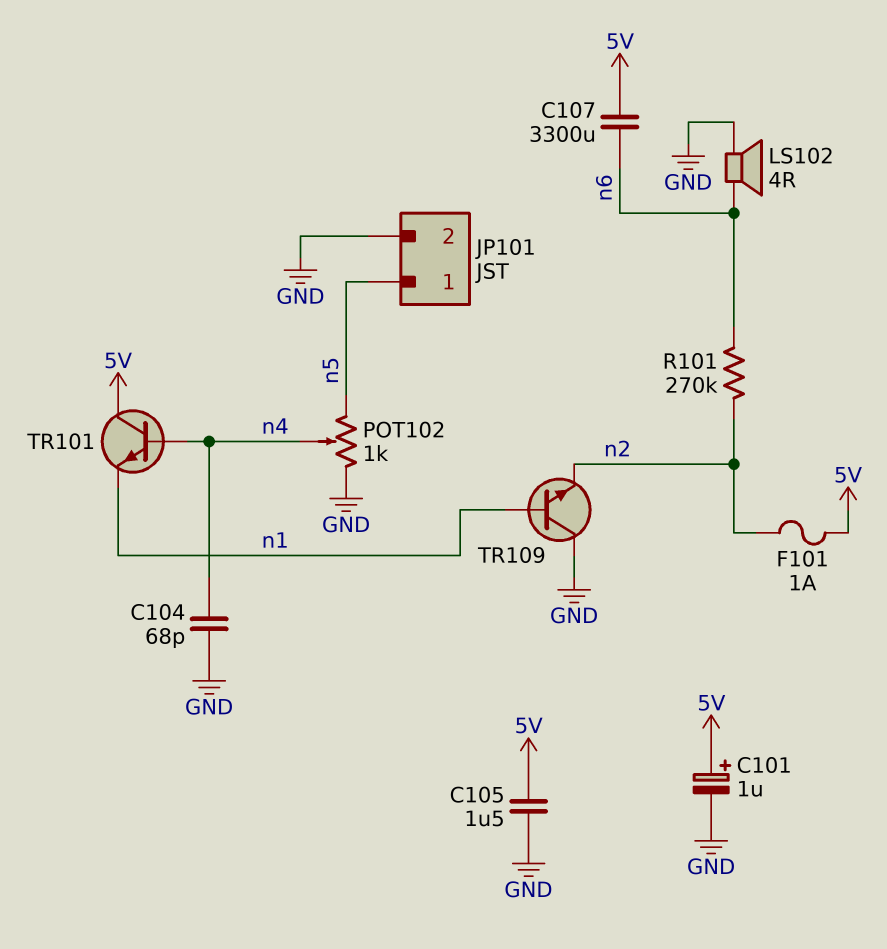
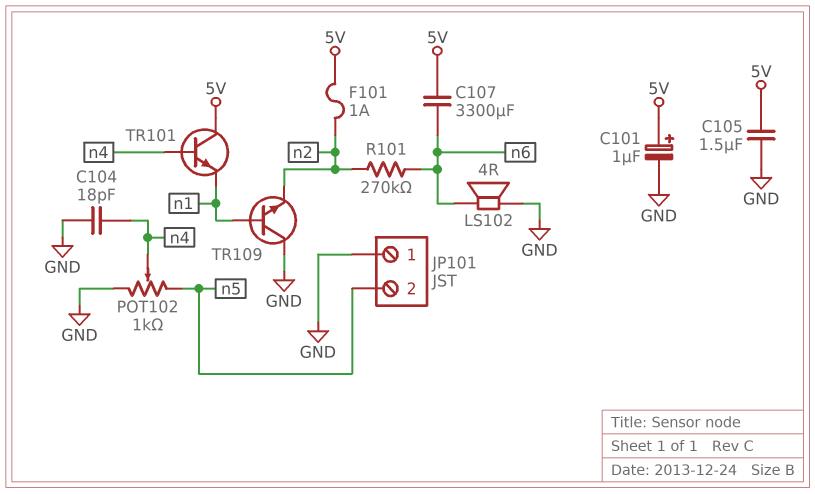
C104: 68pF (GND, n4) -> 18pF (GND, n4)
JP101 pin 1: n5 -> GND
JP101 pin 2: GND -> n5

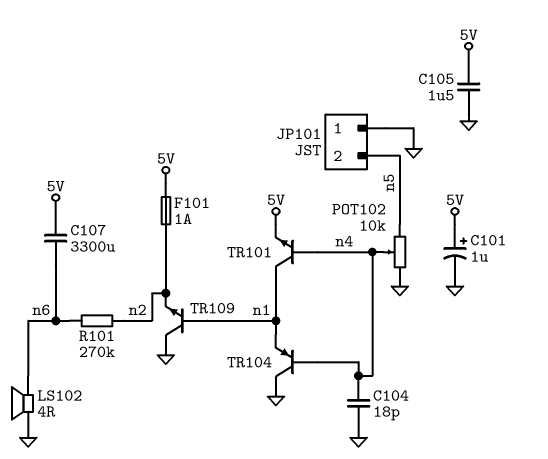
POT102: 1k (GND, n5, wiper n4) -> 10k (GND, n5, wiper n4)
TR101: NPN (B n4, C 5V, E n1) -> NPN (B n4, C n1, E 5V)
TR104: none -> PNP (B n4, C GND, E n1)

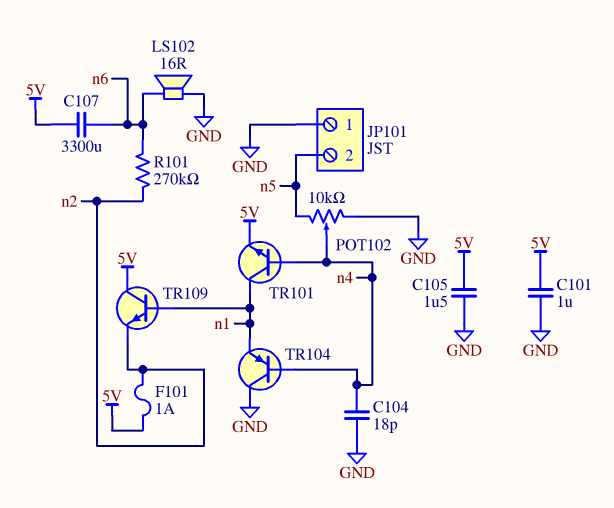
C101: 1uF (plus 5V, minus GND) -> 1uF (5V, GND)
LS102: speaker 4R (GND, n6) -> speaker 16R (GND, n6)
TR109: NPN (B n1, C GND, E n2) -> NPN (B n1, C 5V, E n2)

